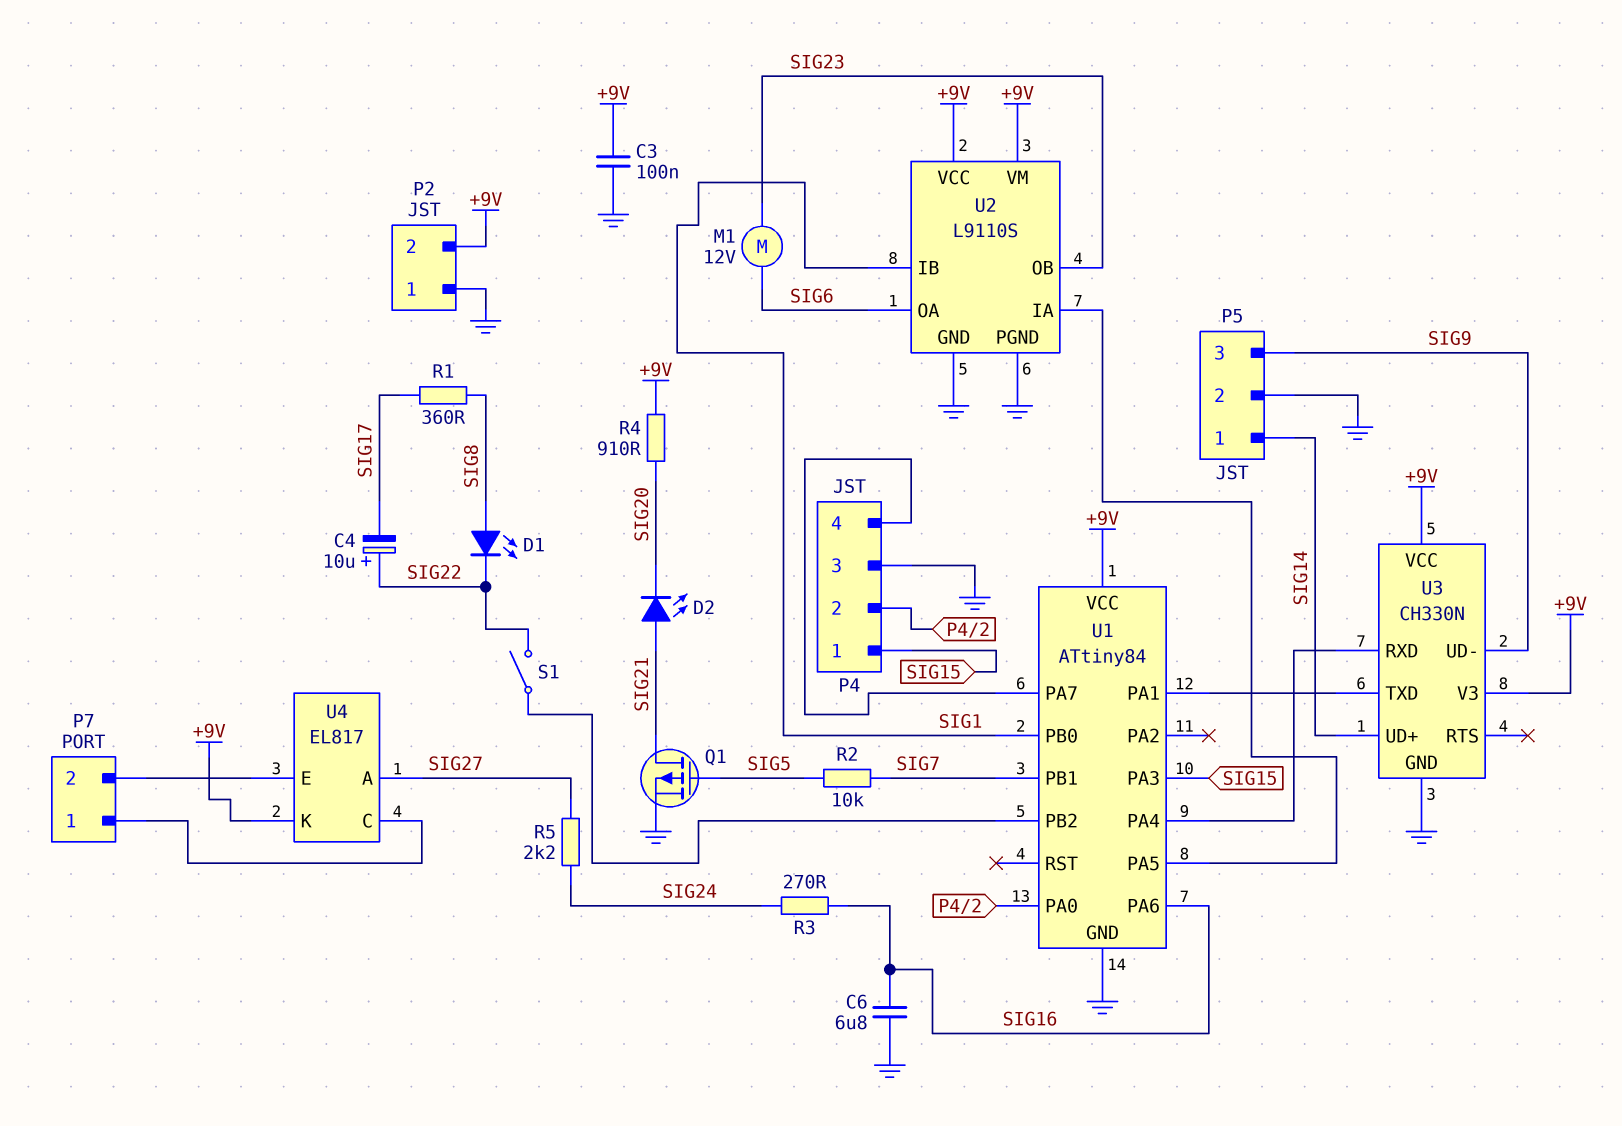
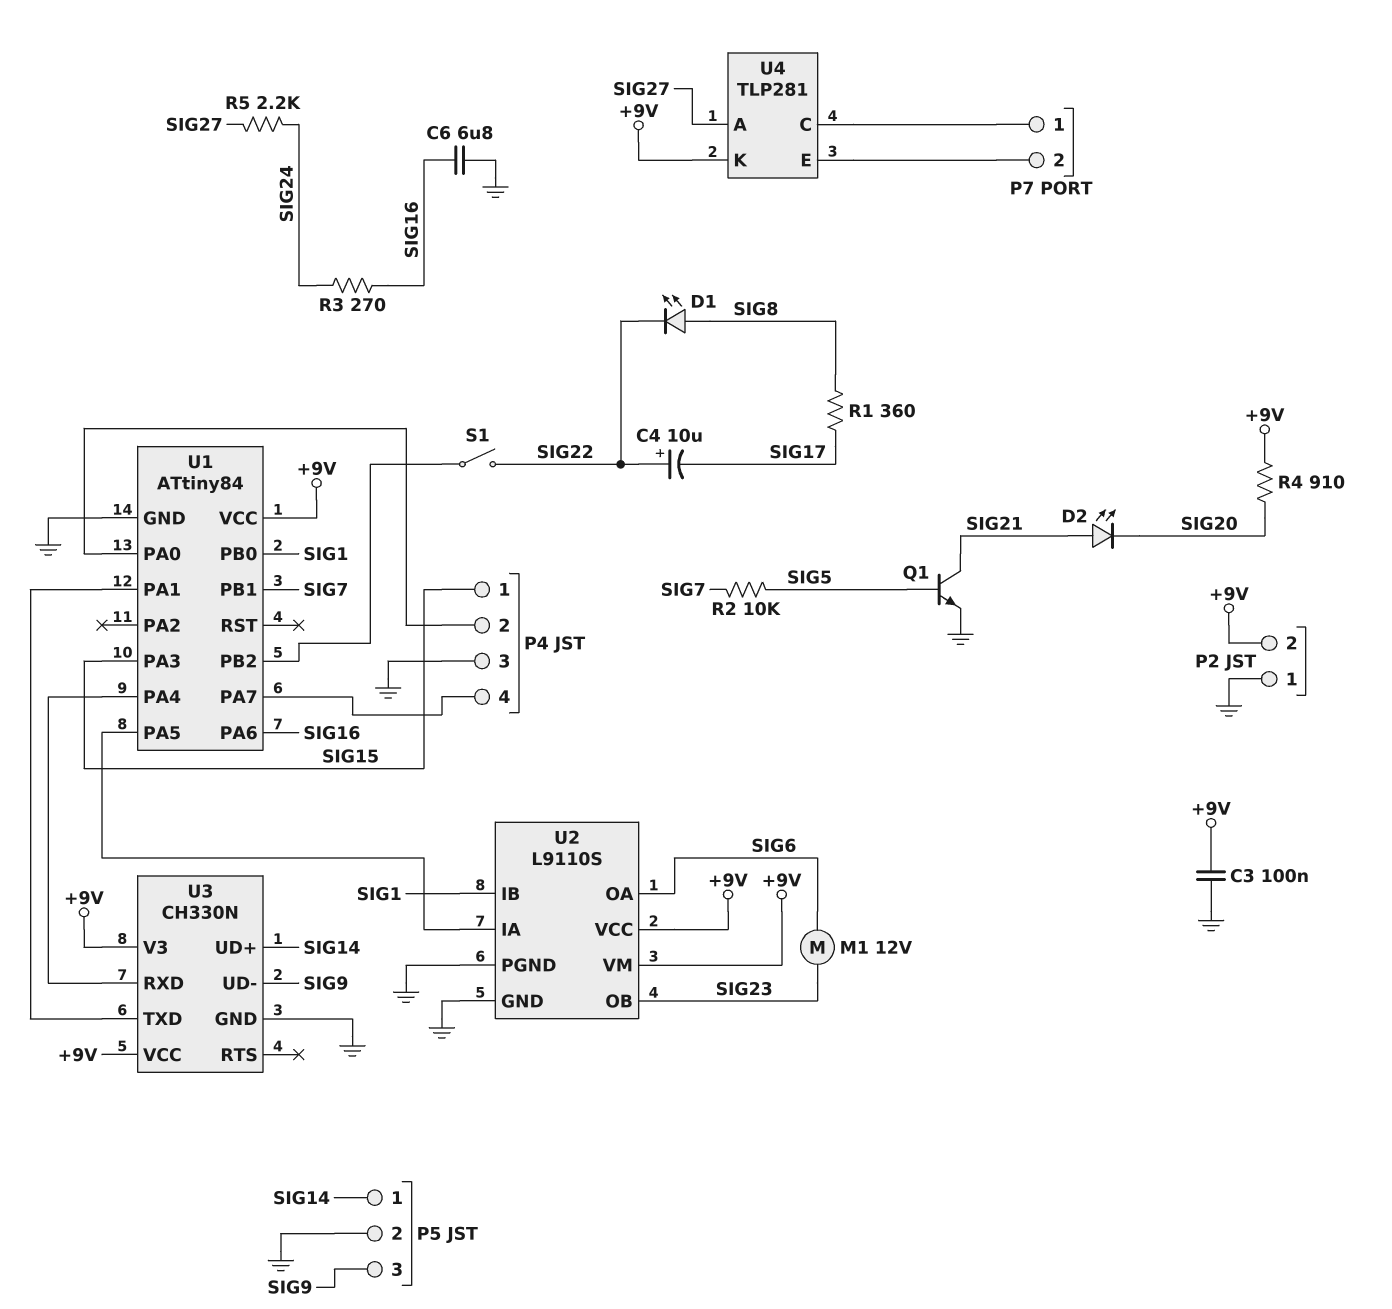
Q1: PMOS (G SIG5, D SIG21, S GND) -> NPN (B SIG5, C SIG21, E GND)
U4: EL817 -> TLP281

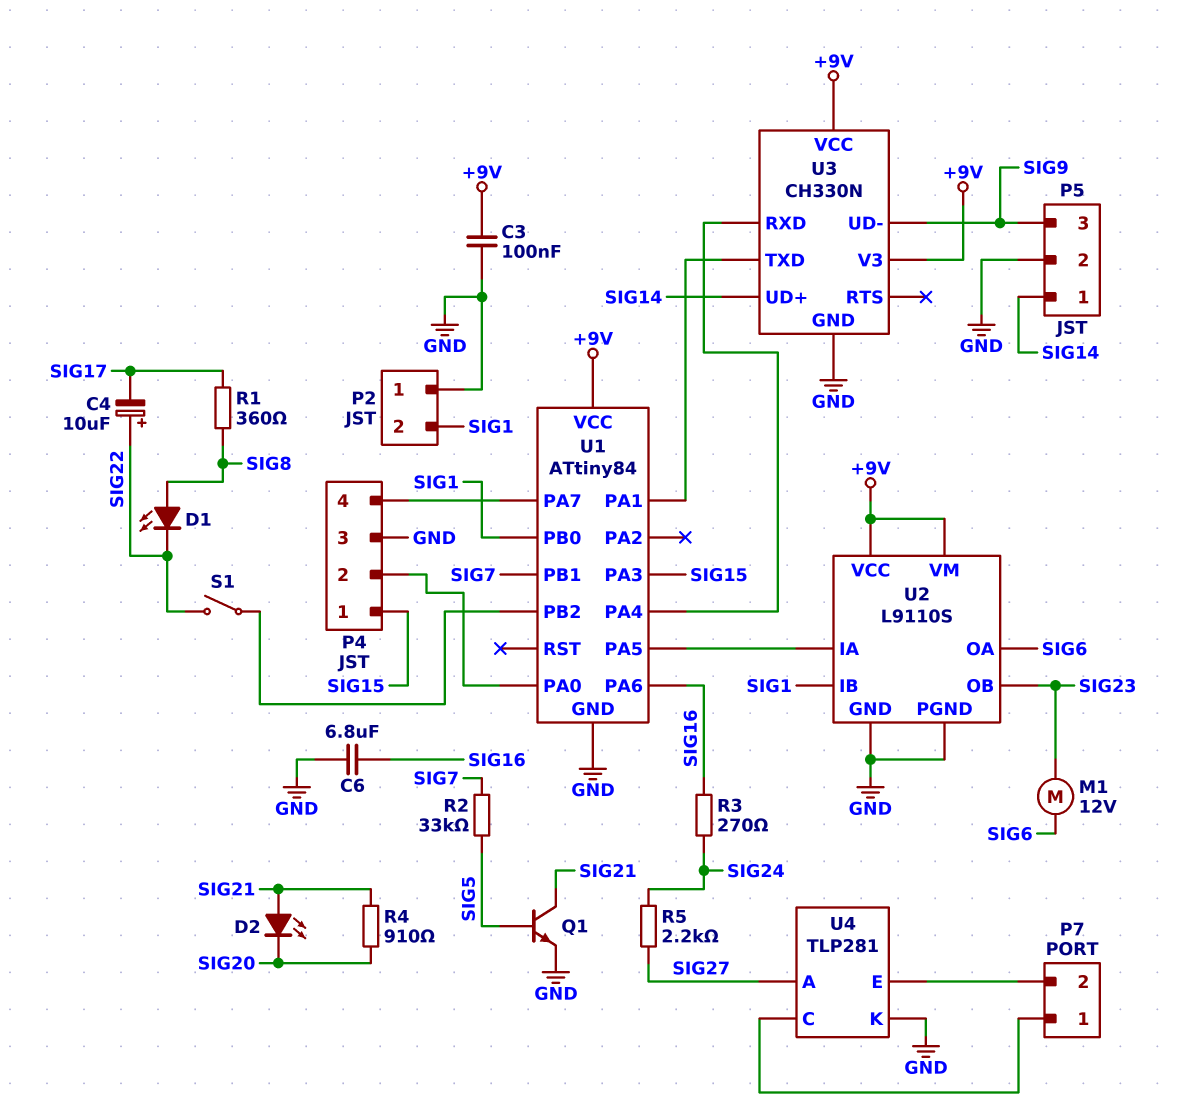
P2 pin 2: +9V -> SIG1
R2: 10k (SIG5, SIG7) -> 33k (SIG5, SIG7)
R4: 910 (+9V, SIG20) -> 910 (SIG20, SIG21)
U4 pin K: +9V -> GND

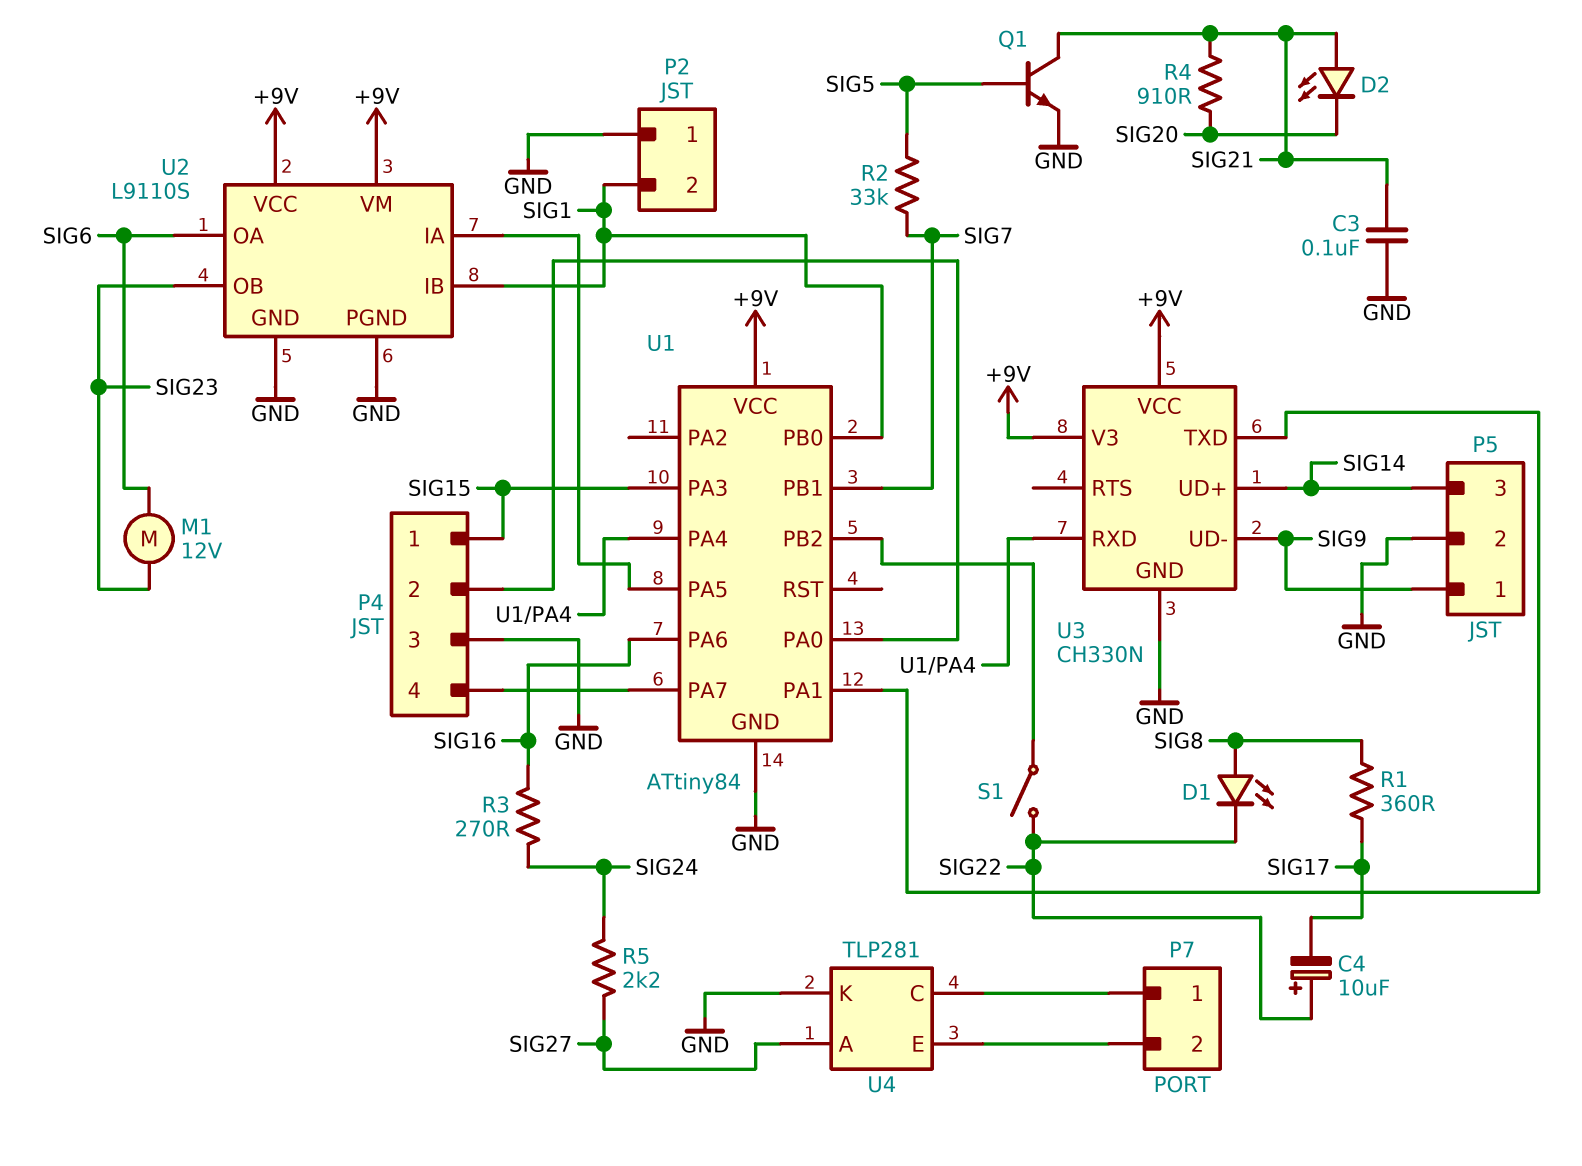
C3: 100nF (+9V, GND) -> 100nF (GND, SIG21)
C6: 6.8uF (GND, SIG16) -> none
P5 pin 1: SIG14 -> SIG9
P5 pin 3: SIG9 -> SIG14

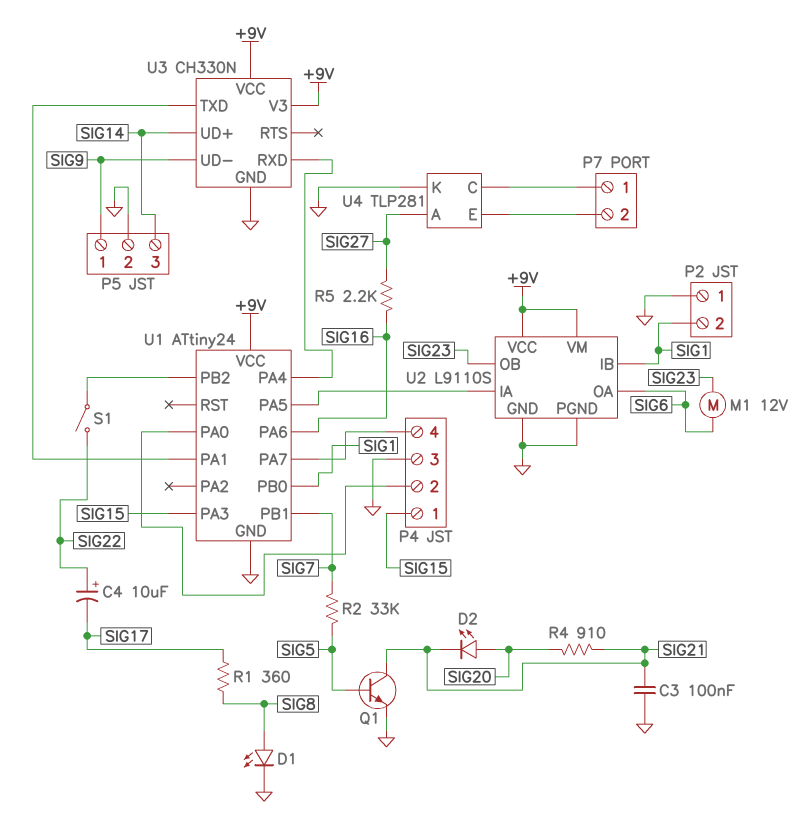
D1: LED (A SIG8, K SIG22) -> LED (A SIG8, K GND)
D2: LED (A SIG21, K SIG20) -> LED (A SIG20, K SIG21)
R3: 270 (SIG16, SIG24) -> none
R5: 2.2k (SIG24, SIG27) -> 2.2k (SIG16, SIG27)
U1: ATtiny84 -> ATtiny24

